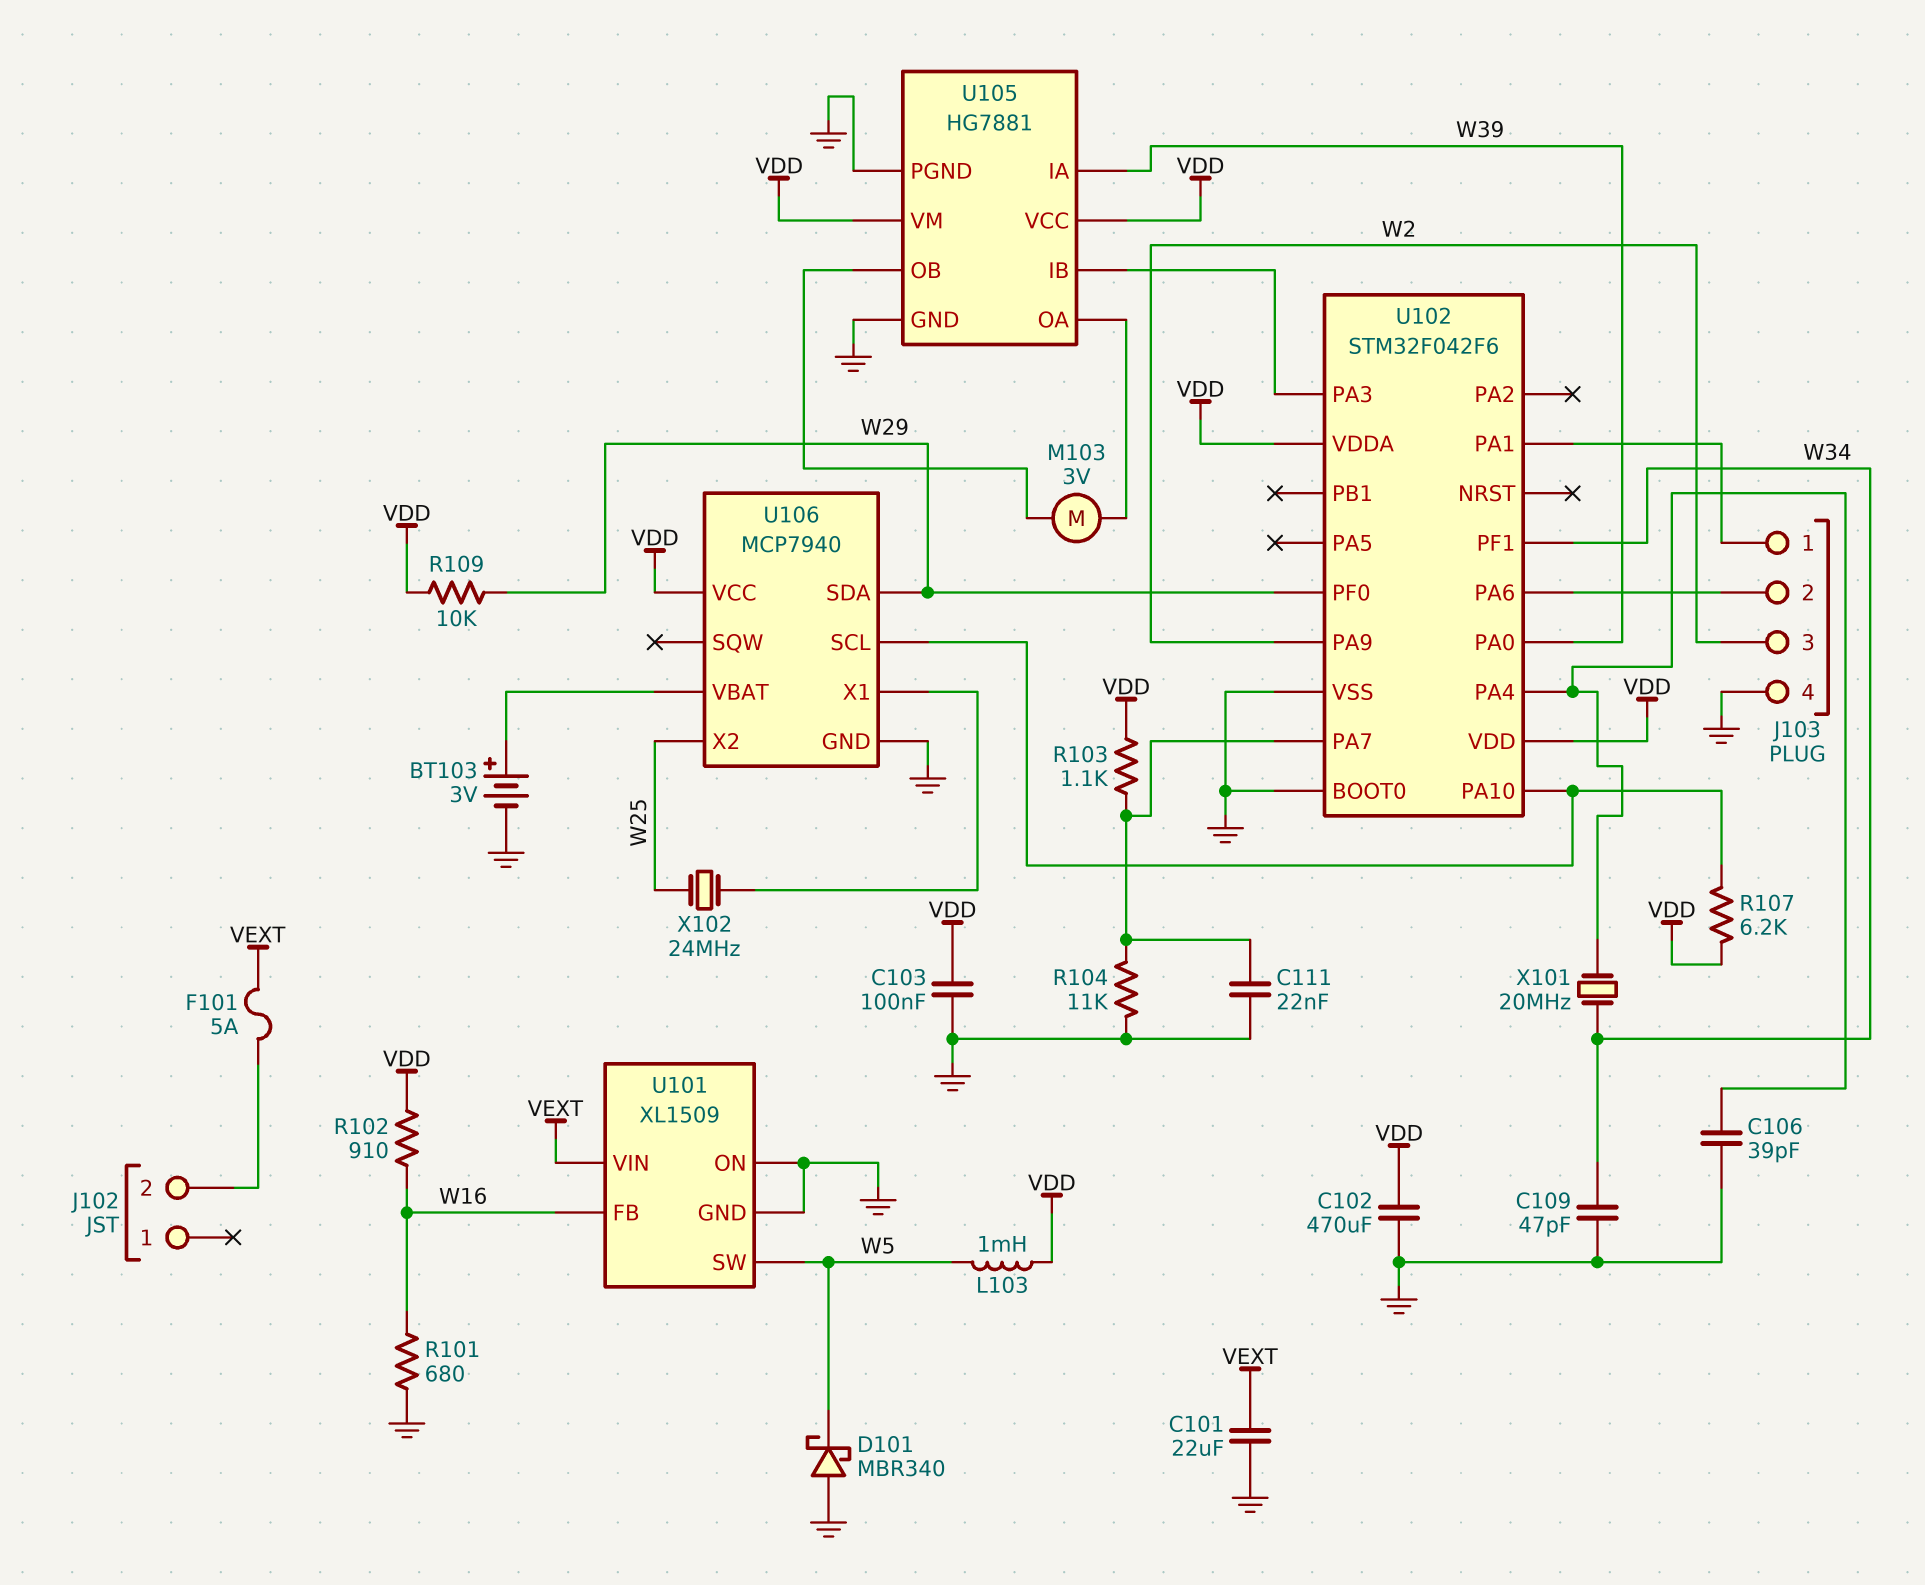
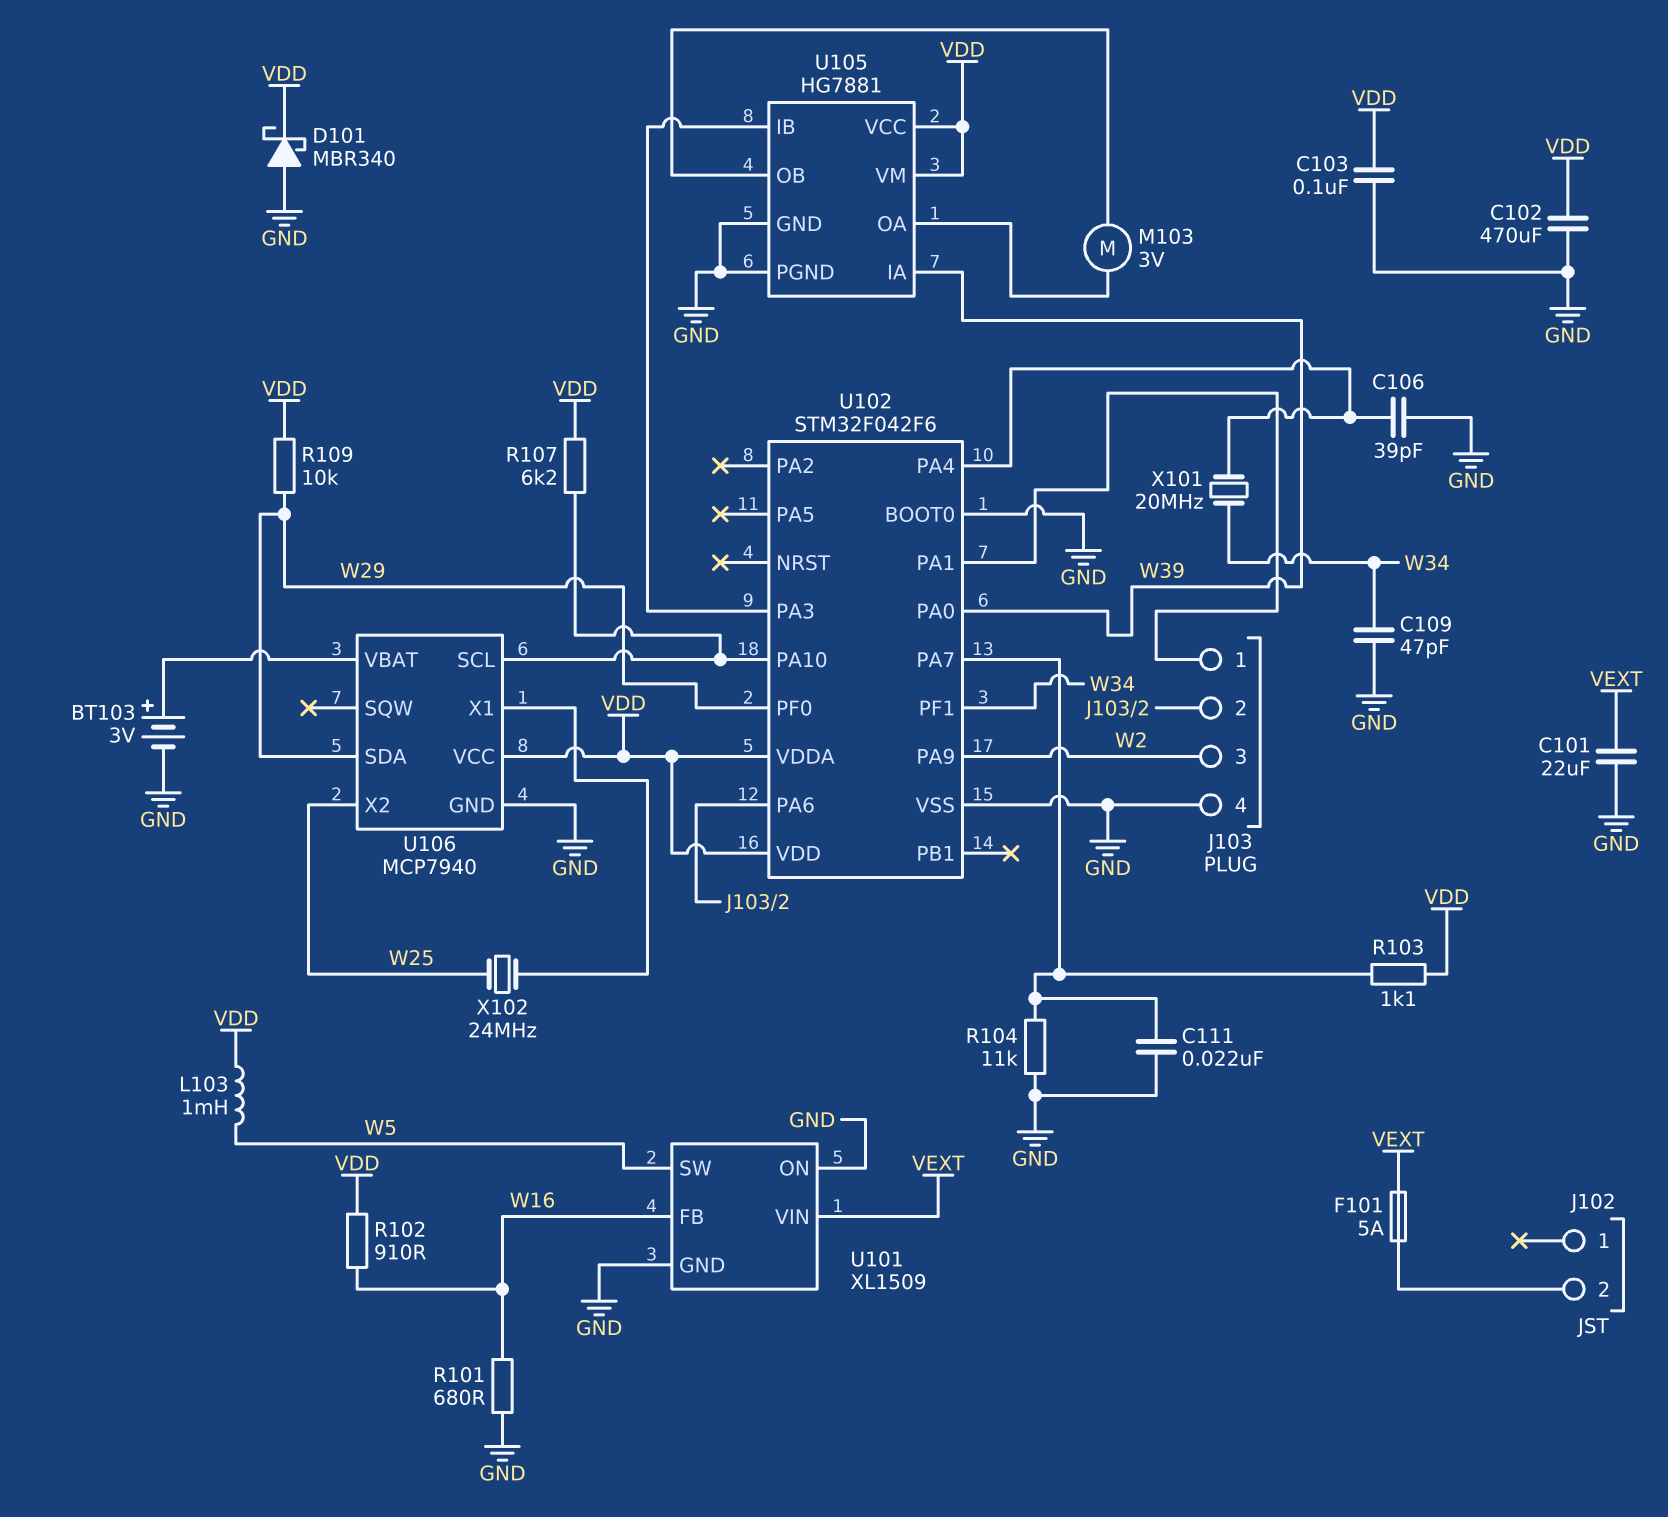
D101: schottky MBR340 (A GND, K W5) -> schottky MBR340 (A GND, K VDD)

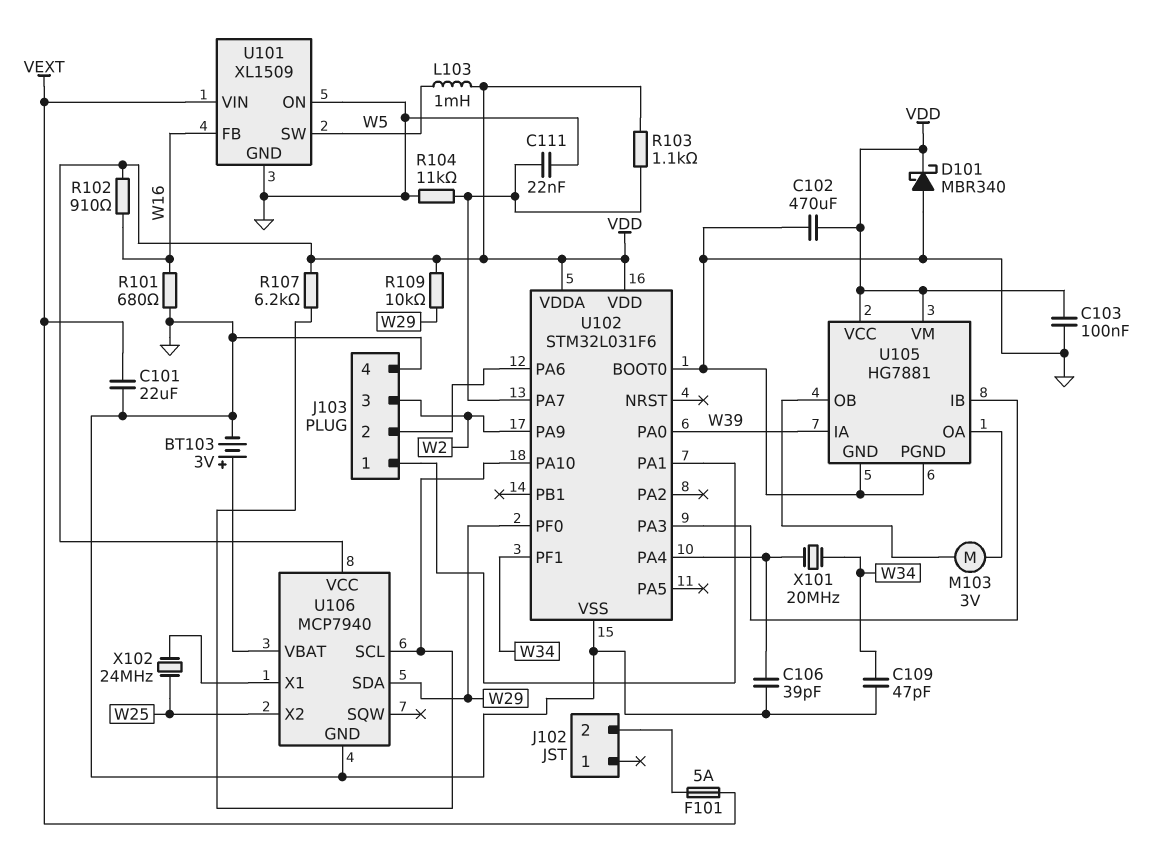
U102: STM32F042F6 -> STM32L031F6

